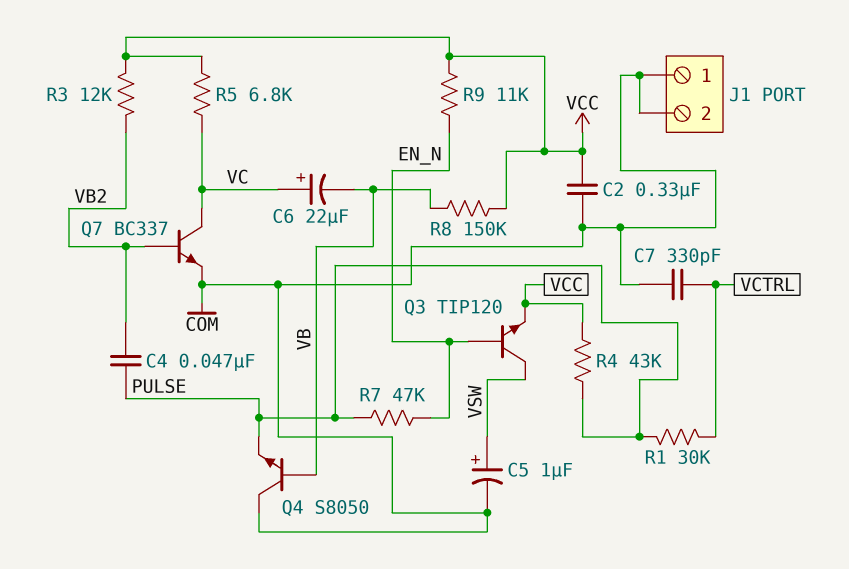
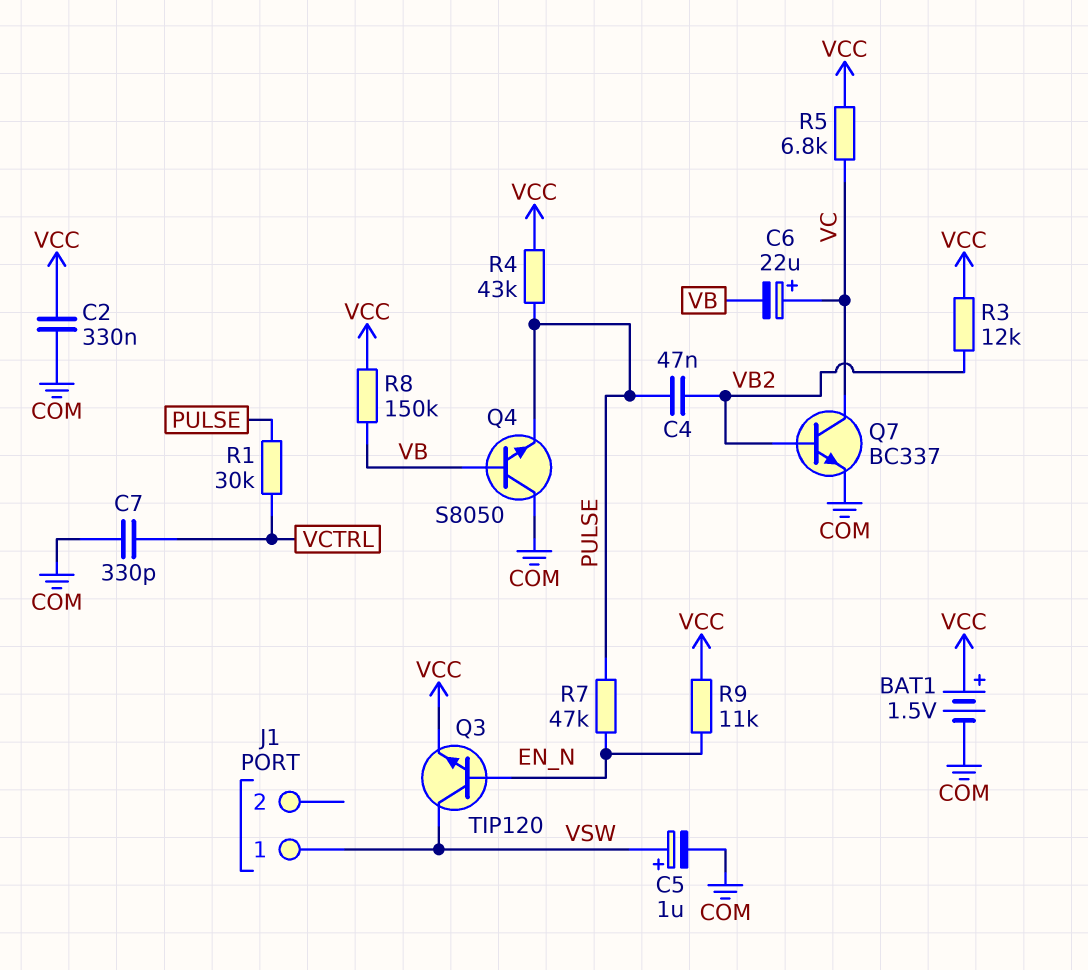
BAT1: none -> 1.5V (plus VCC, minus COM)
J1 pin 1: COM -> VSW
J1 pin 2: COM -> none

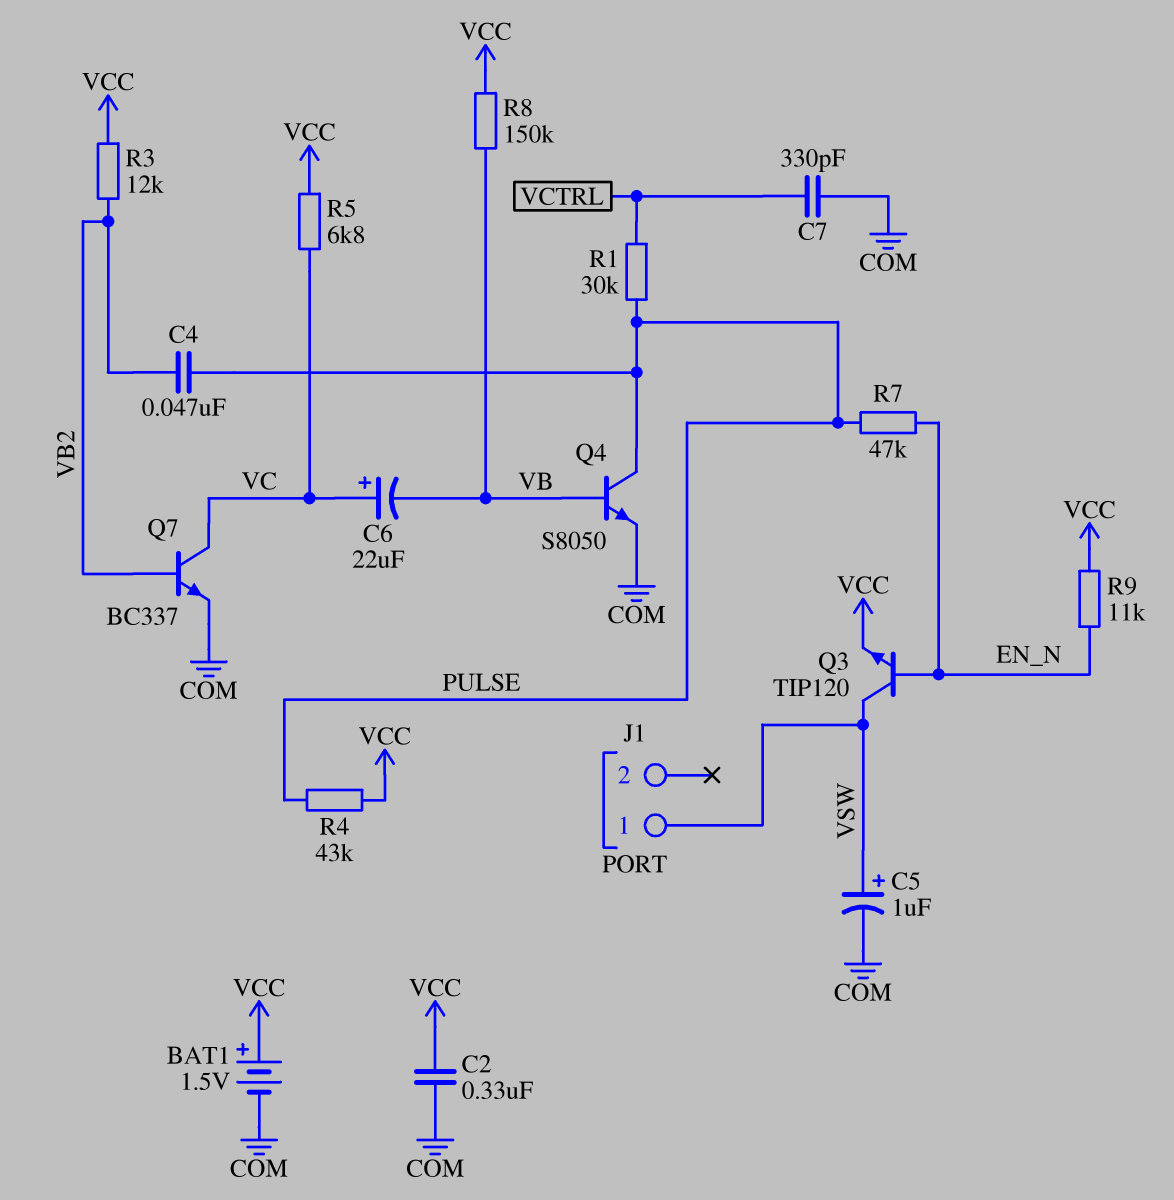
Q4: NPN S8050 (B VB, C COM, E PULSE) -> NPN S8050 (B VB, C PULSE, E COM)

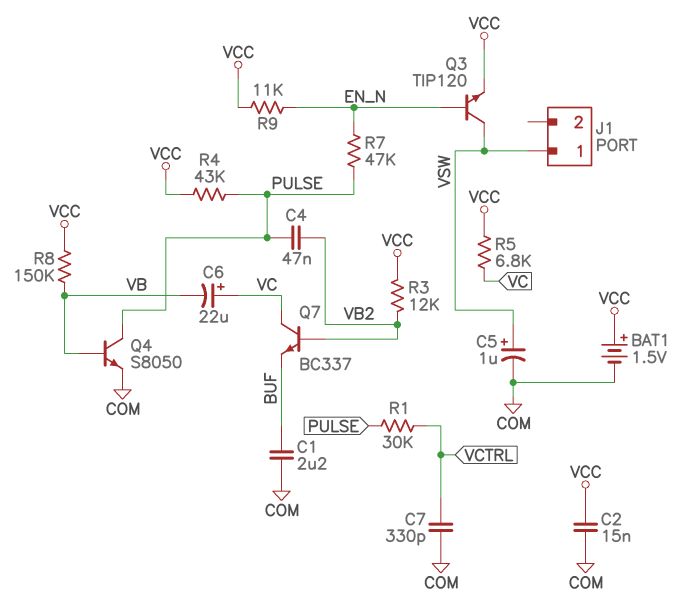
C1: none -> 2.2uF (BUF, COM)
C2: 330nF (COM, VCC) -> 15nF (COM, VCC)
Q7: NPN BC337 (B VB2, C VC, E COM) -> NPN BC337 (B VB2, C VC, E BUF)

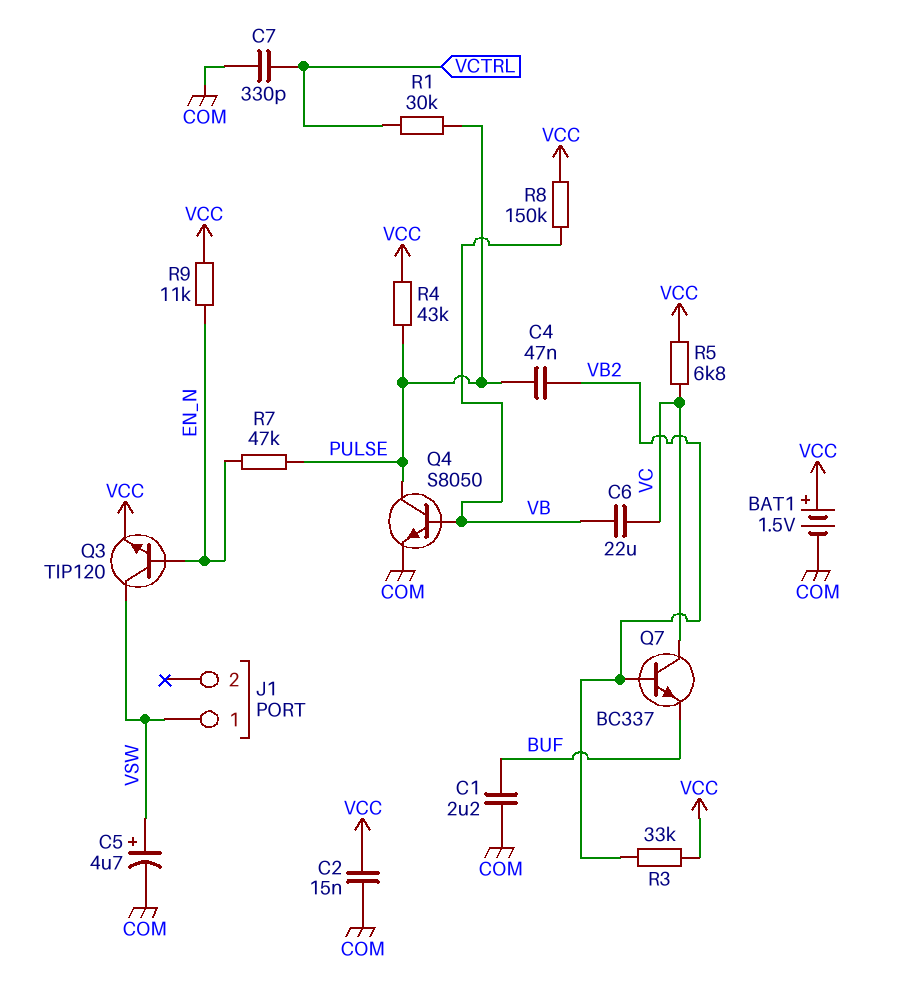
C5: 1uF (plus VSW, minus COM) -> 4.7uF (plus VSW, minus COM)
C6: 22uF (plus VC, minus VB) -> 22uF (VB, VC)
R3: 12k (VB2, VCC) -> 33k (VB2, VCC)

